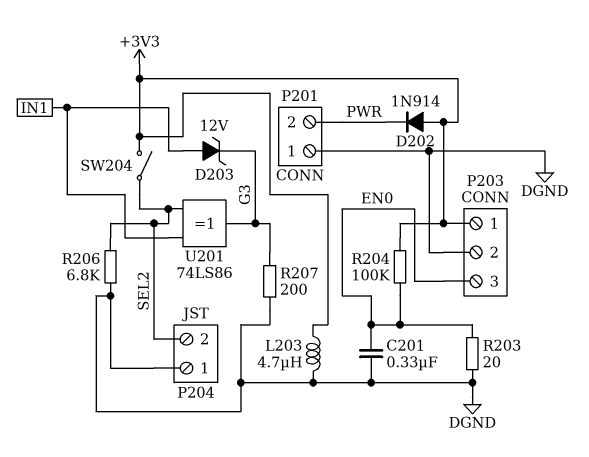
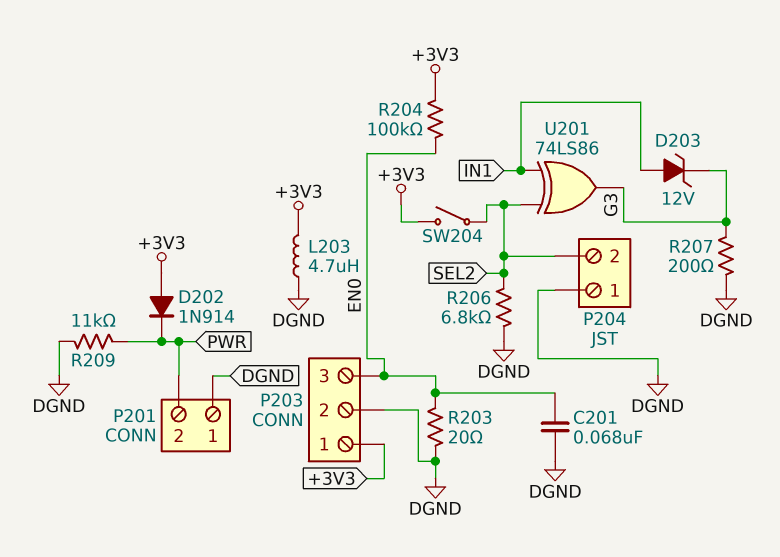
C201: 330nF (DGND, EN0) -> 68nF (DGND, EN0)
R209: none -> 11k (DGND, PWR)

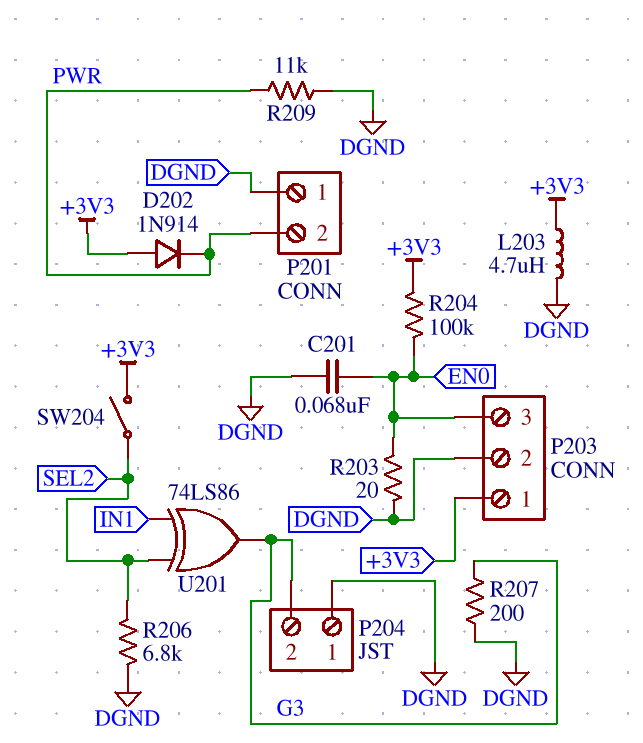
D203: zener 12V (A IN1, K G3) -> none
P204 pin 2: SEL2 -> G3

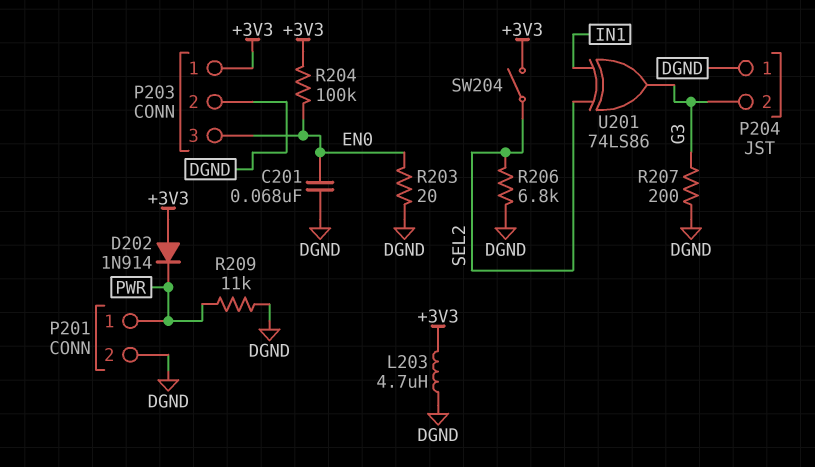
P201 pin 1: DGND -> PWR
P201 pin 2: PWR -> DGND

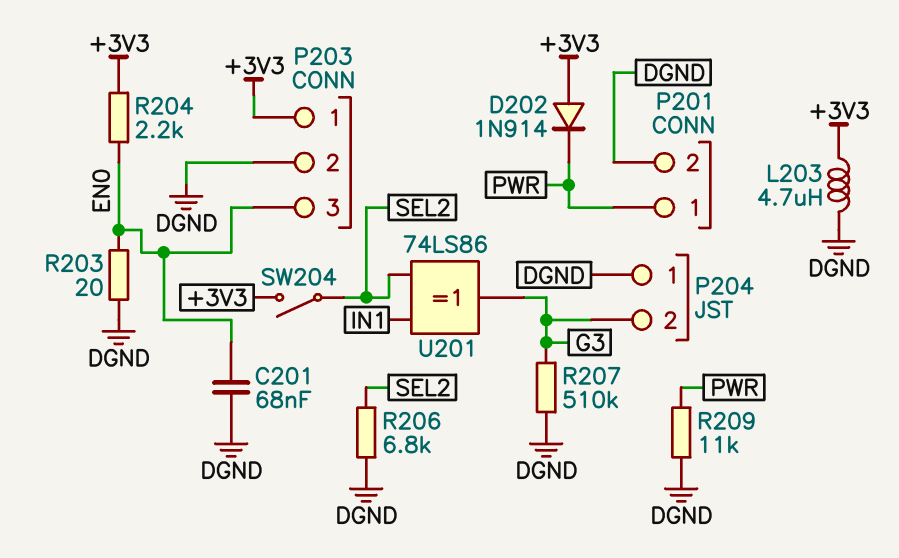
R204: 100k (+3V3, EN0) -> 2.2k (+3V3, EN0)
R207: 200 (DGND, G3) -> 510k (DGND, G3)

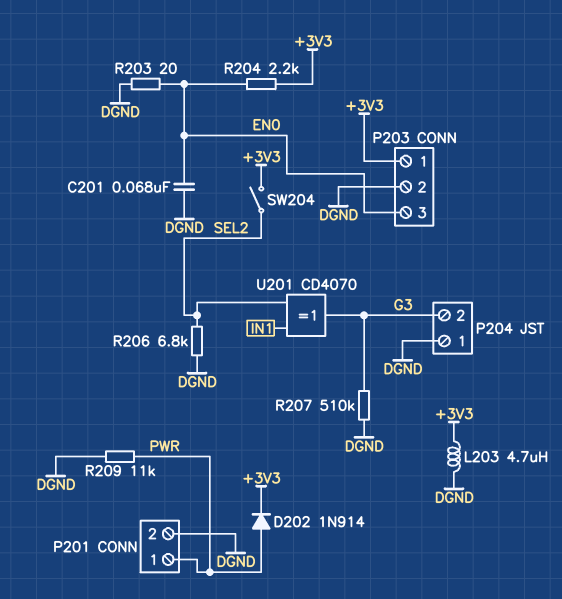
D202: diode 1N914 (A +3V3, K PWR) -> diode 1N914 (A PWR, K +3V3)
U201: XOR 74LS86 (in IN1, in SEL2, out G3) -> XOR CD4070 (in IN1, in SEL2, out G3)

